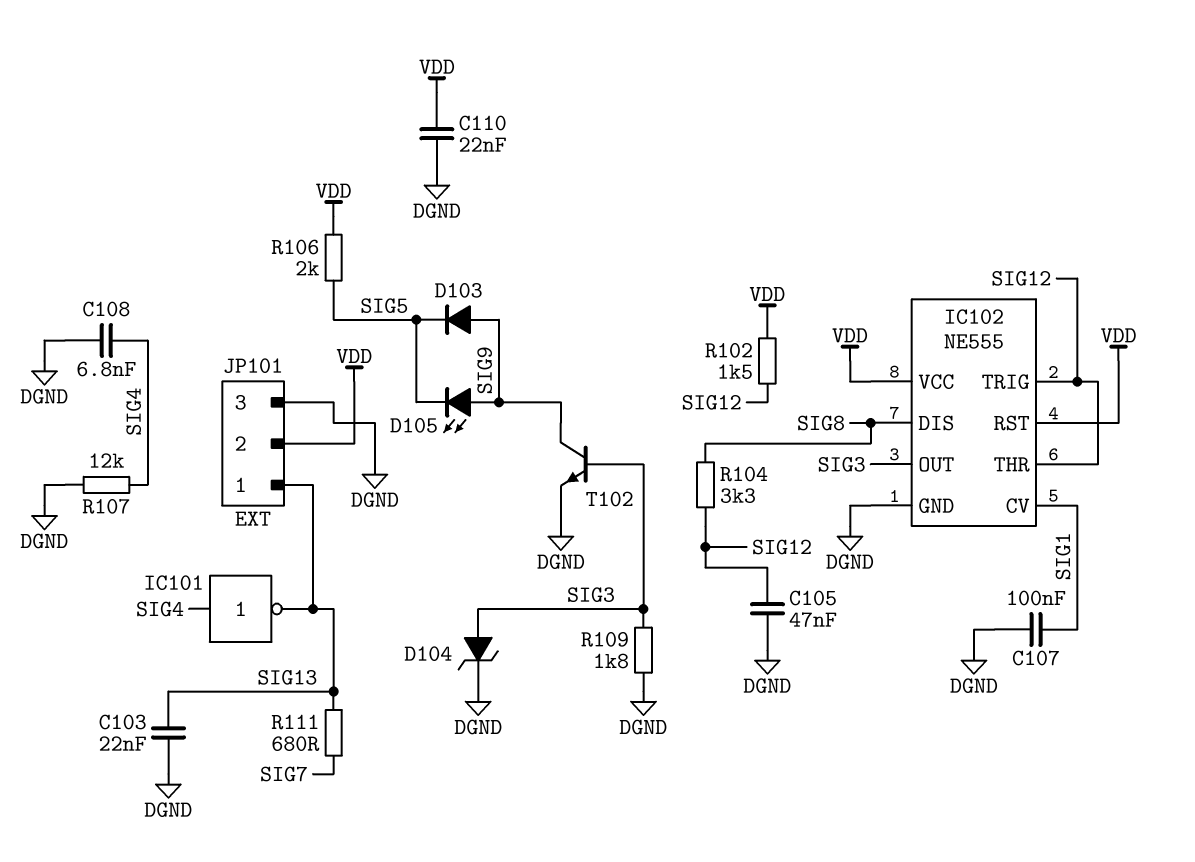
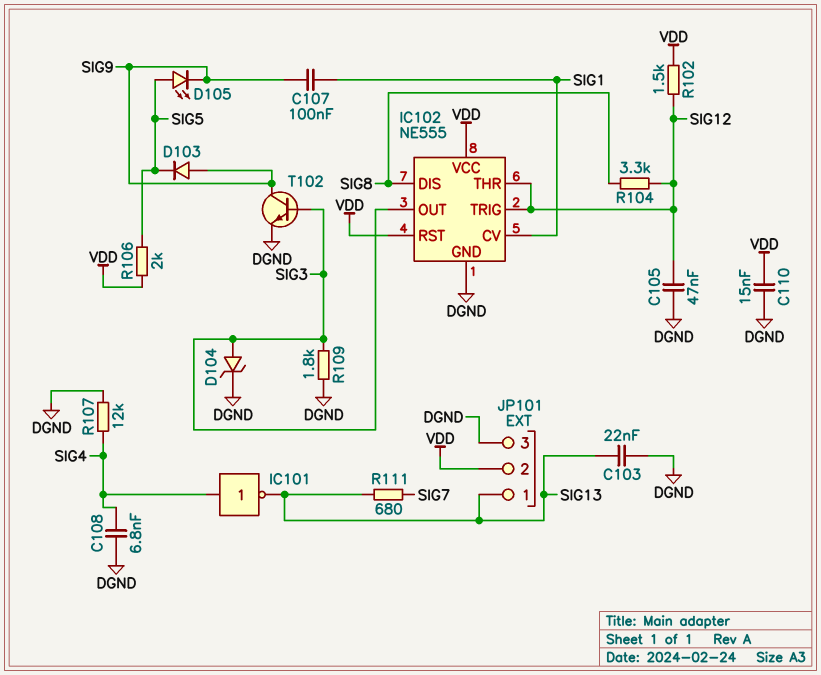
C107: 100nF (DGND, SIG1) -> 100nF (SIG1, SIG9)
C110: 22nF (DGND, VDD) -> 15nF (DGND, VDD)
D105: LED (A SIG9, K SIG5) -> LED (A SIG5, K SIG9)

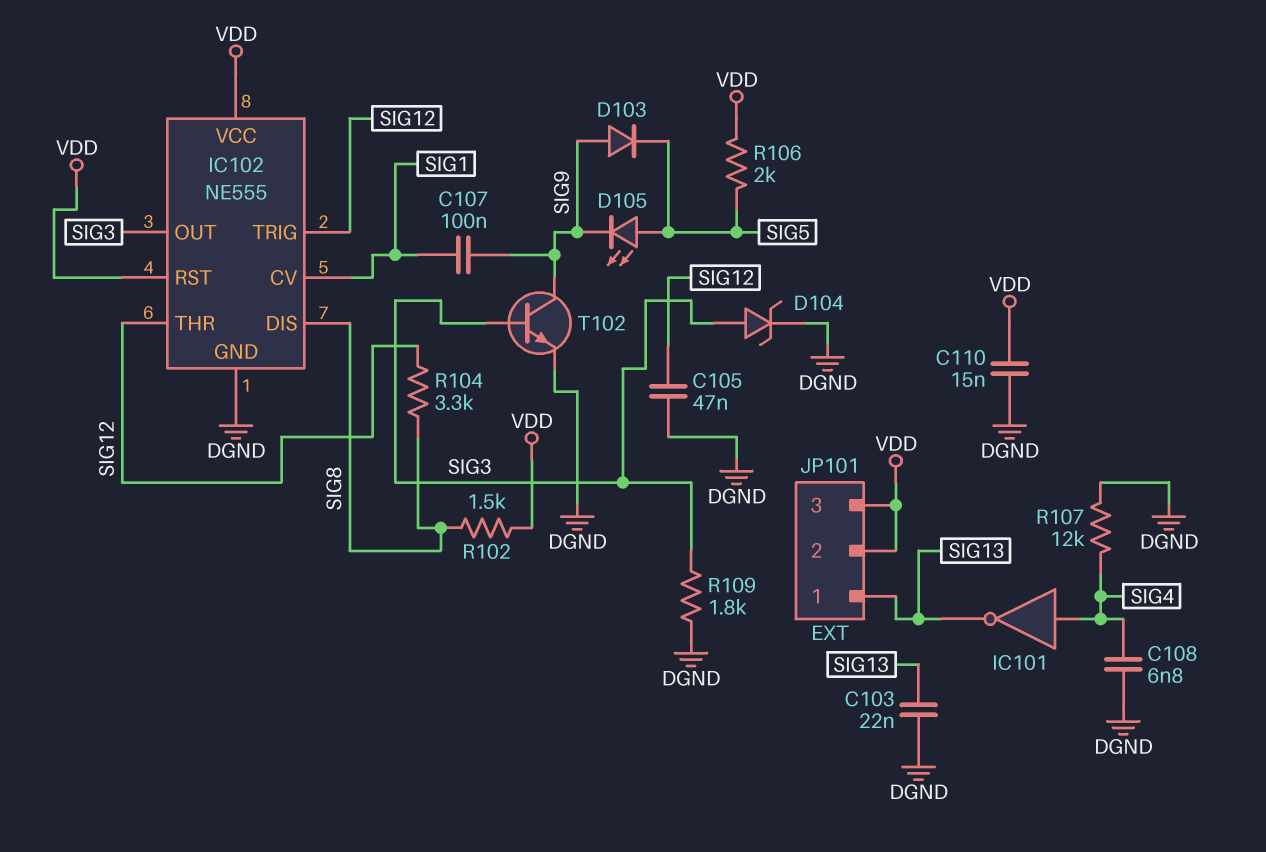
JP101 pin 3: DGND -> VDD
R102: 1.5k (SIG12, VDD) -> 1.5k (SIG8, VDD)
R111: 680 (SIG7, SIG13) -> none

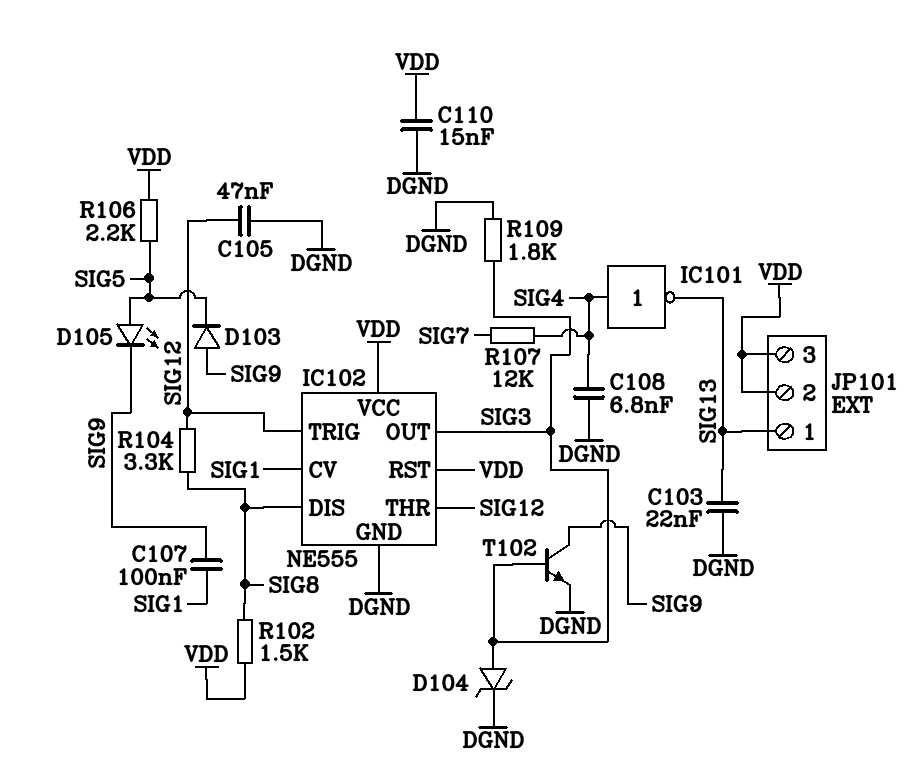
R106: 2k (SIG5, VDD) -> 2.2k (SIG5, VDD)
R107: 12k (DGND, SIG4) -> 12k (SIG4, SIG7)

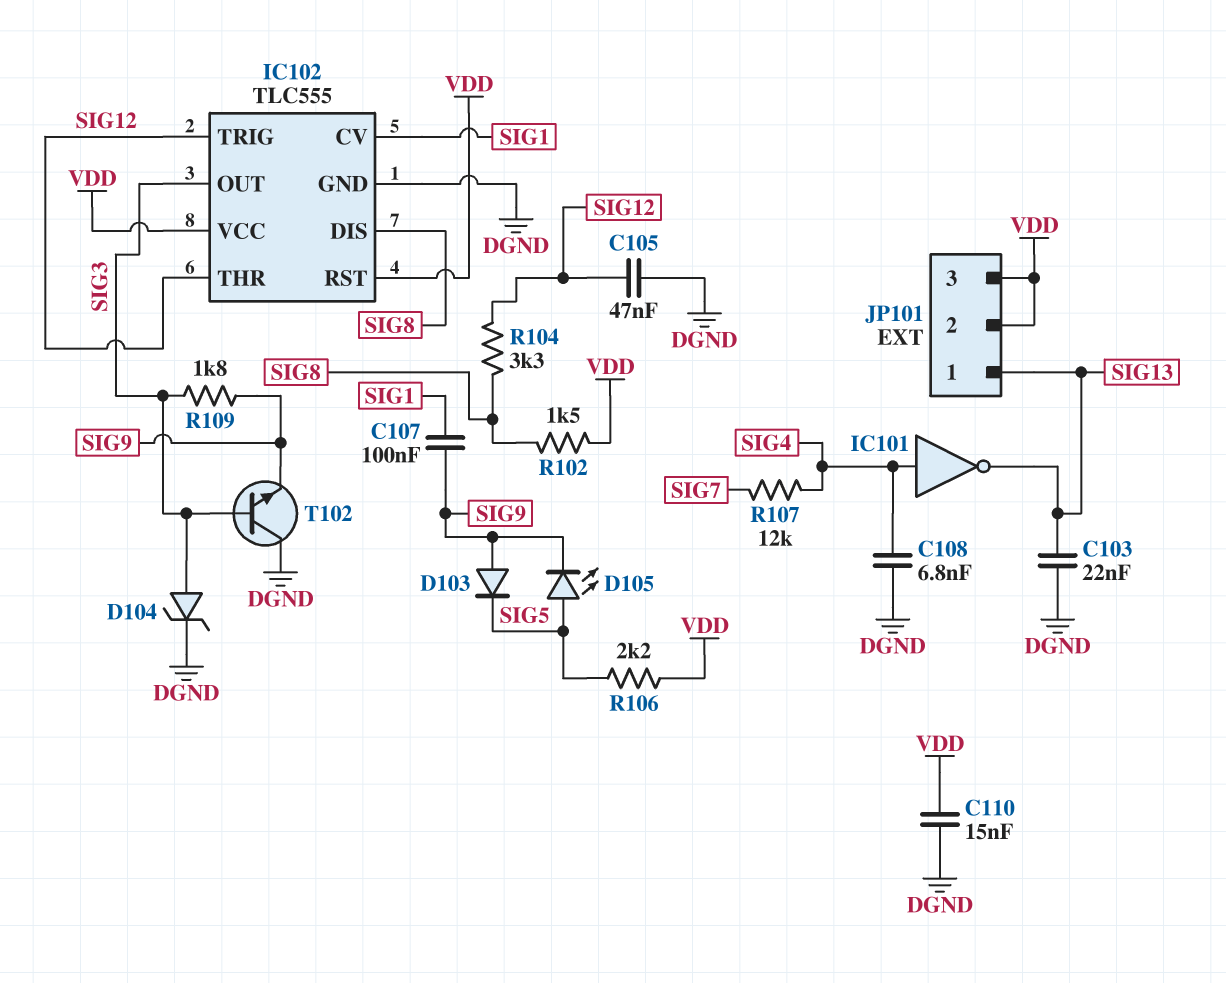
IC102: NE555 -> TLC555
R109: 1.8k (DGND, SIG3) -> 1.8k (SIG3, SIG9)
T102: NPN (B SIG3, C SIG9, E DGND) -> NPN (B SIG3, C DGND, E SIG9)

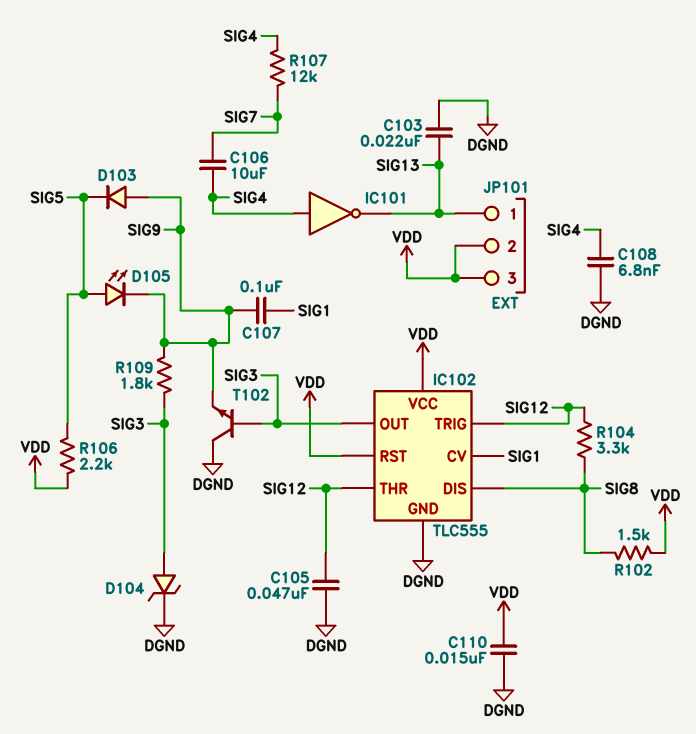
C106: none -> 10uF (SIG4, SIG7)

